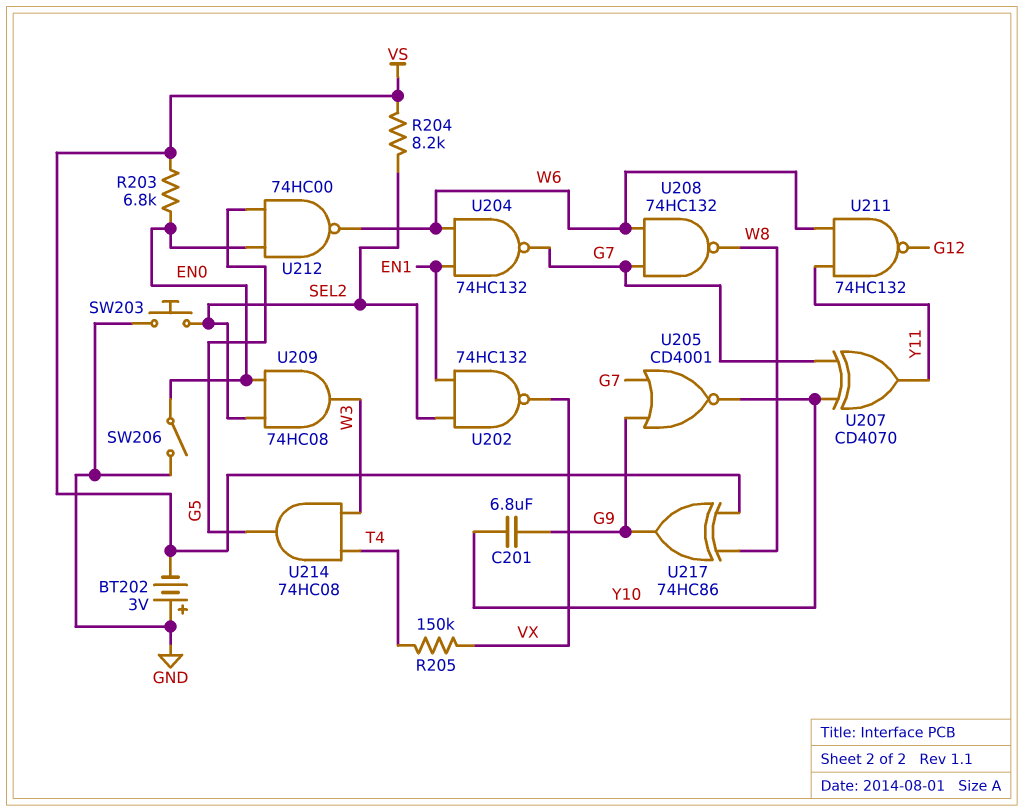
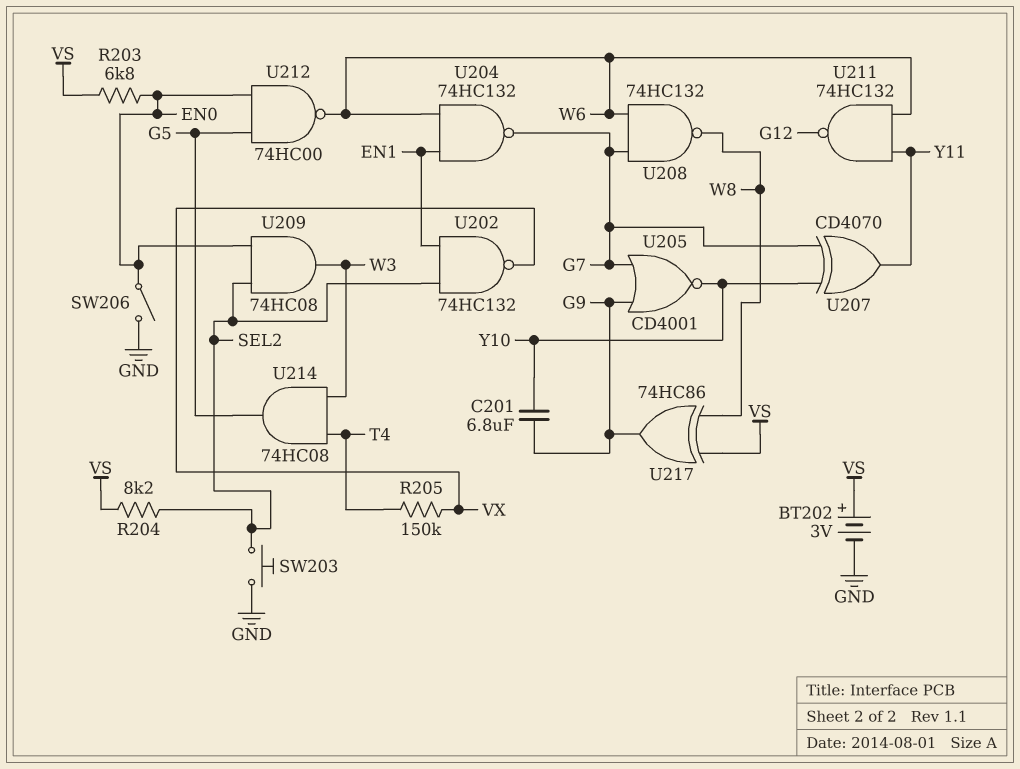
BT202: 3V (plus GND, minus VS) -> 3V (plus VS, minus GND)

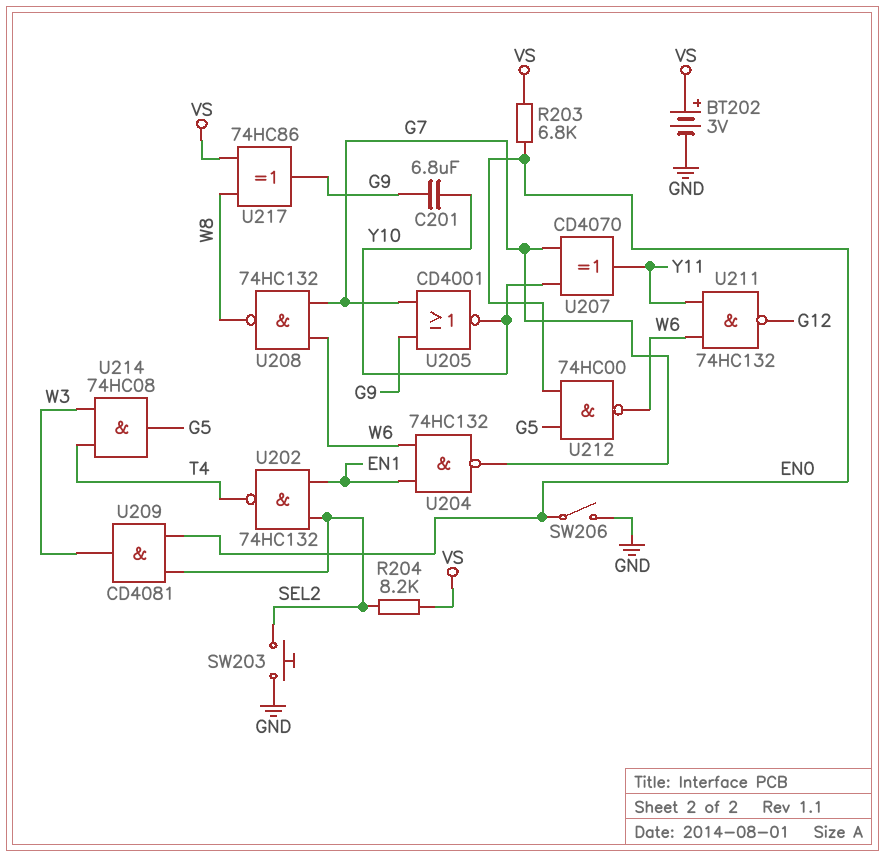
R205: 150k (T4, VX) -> none
U202: NAND 74HC132 (in EN1, in SEL2, out VX) -> NAND 74HC132 (in EN1, in SEL2, out T4)
U209: AND 74HC08 (in EN0, in SEL2, out W3) -> AND CD4081 (in EN0, in SEL2, out W3)

